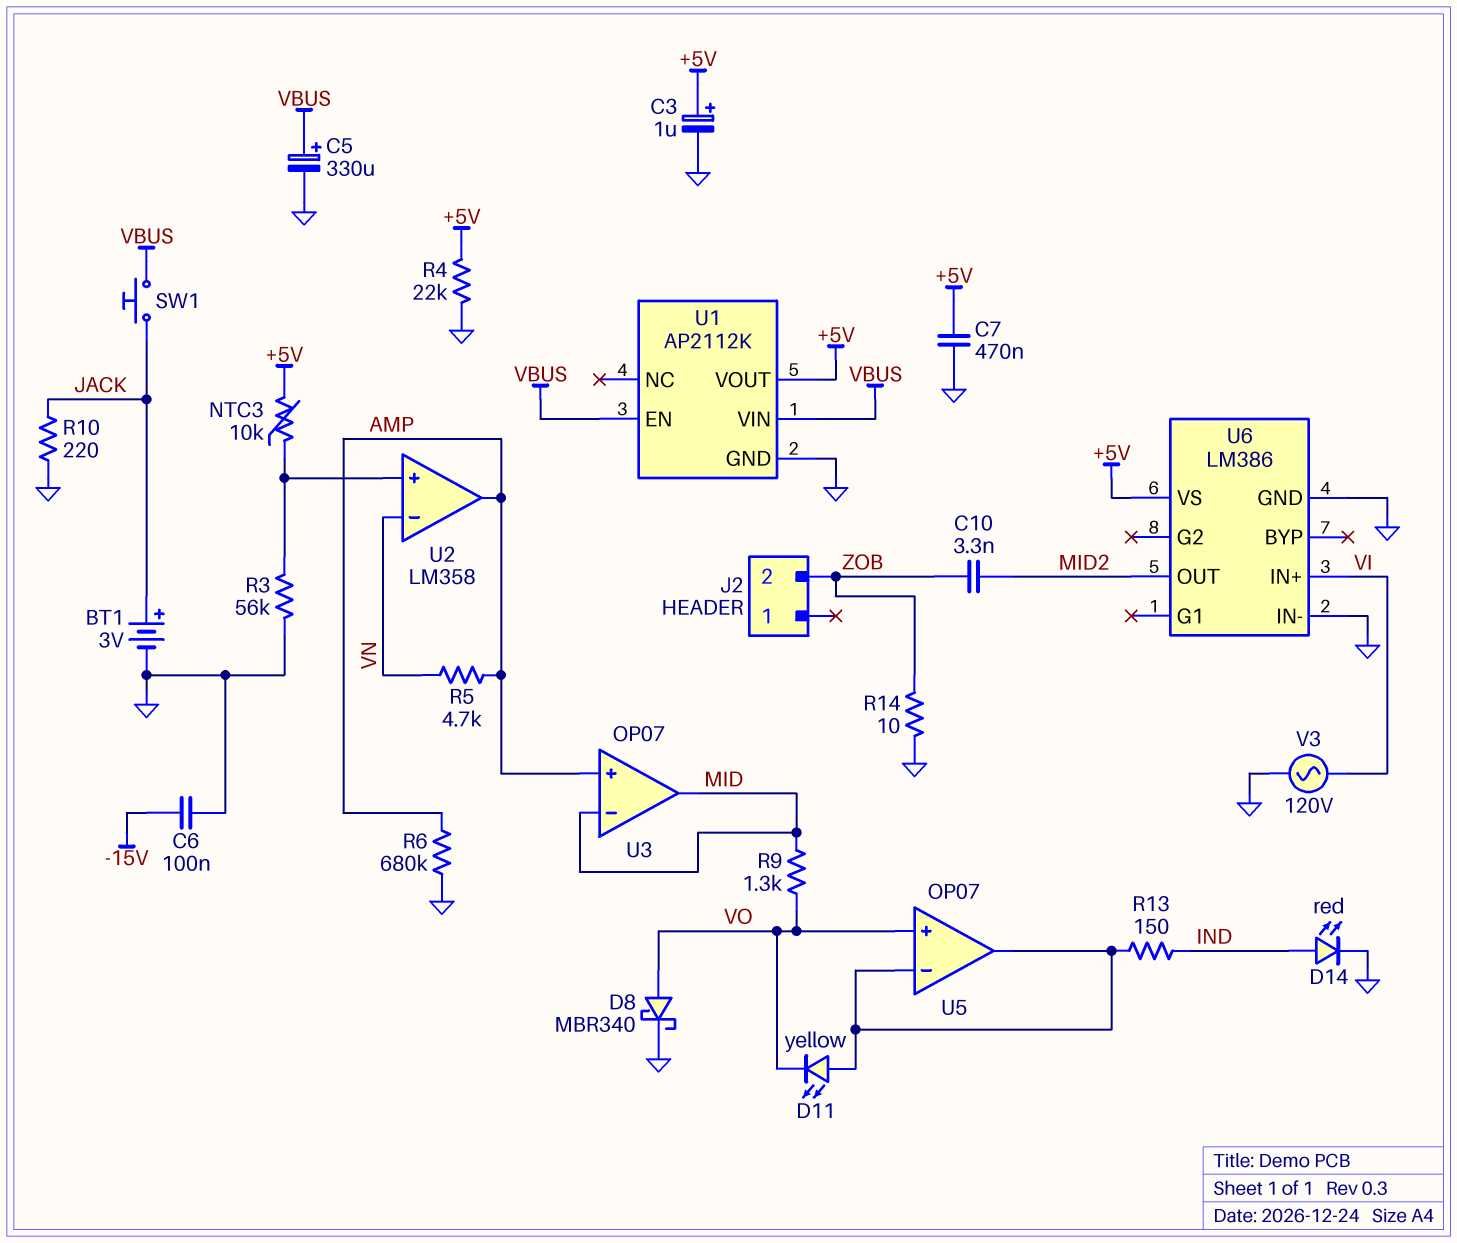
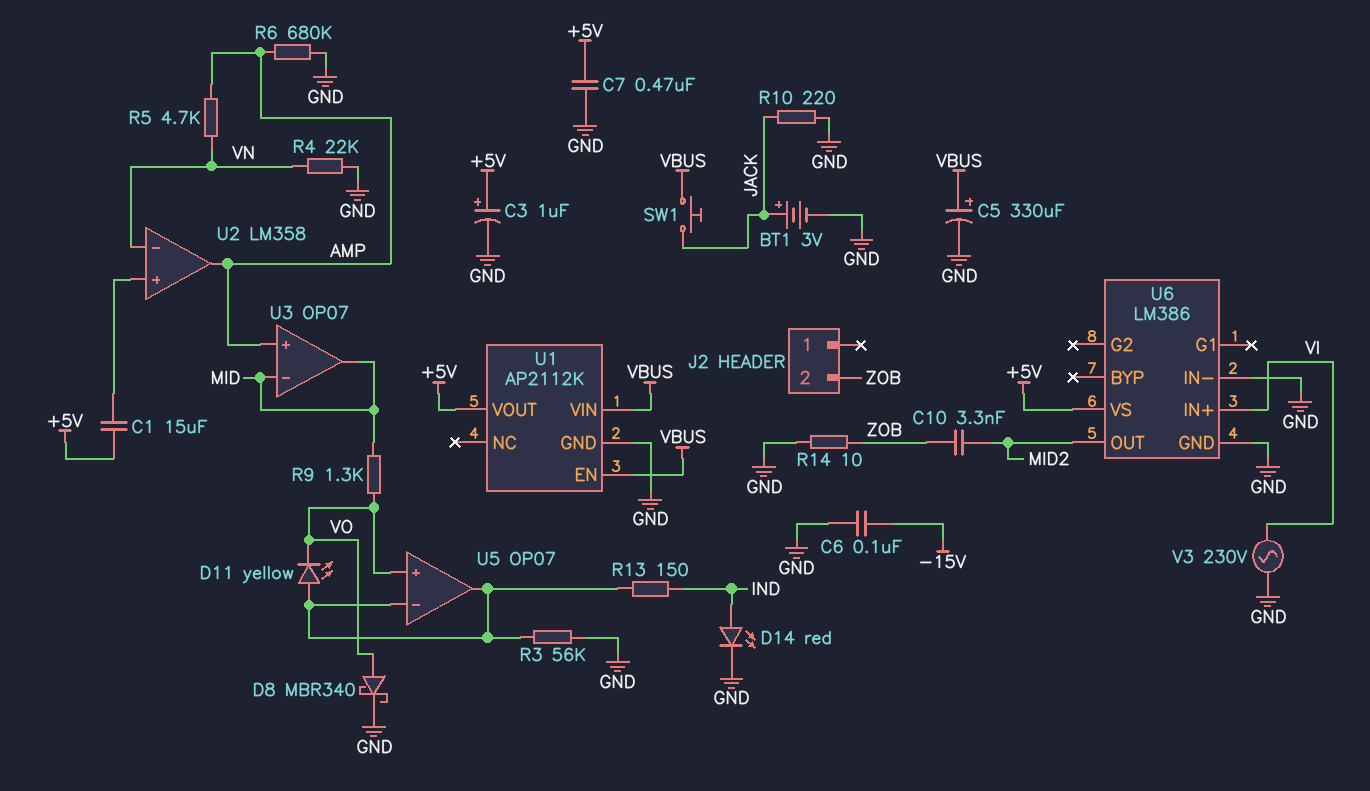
C1: none -> 15uF (+5V, U2/in+)
NTC3: 10k (+5V, U2/in+) -> none
R3: 56k (GND, U2/in+) -> 56k (GND, U5/in-)
R4: 22k (+5V, GND) -> 22k (GND, VN)
V3: AC 120V (GND, VI) -> AC 230V (GND, VI)

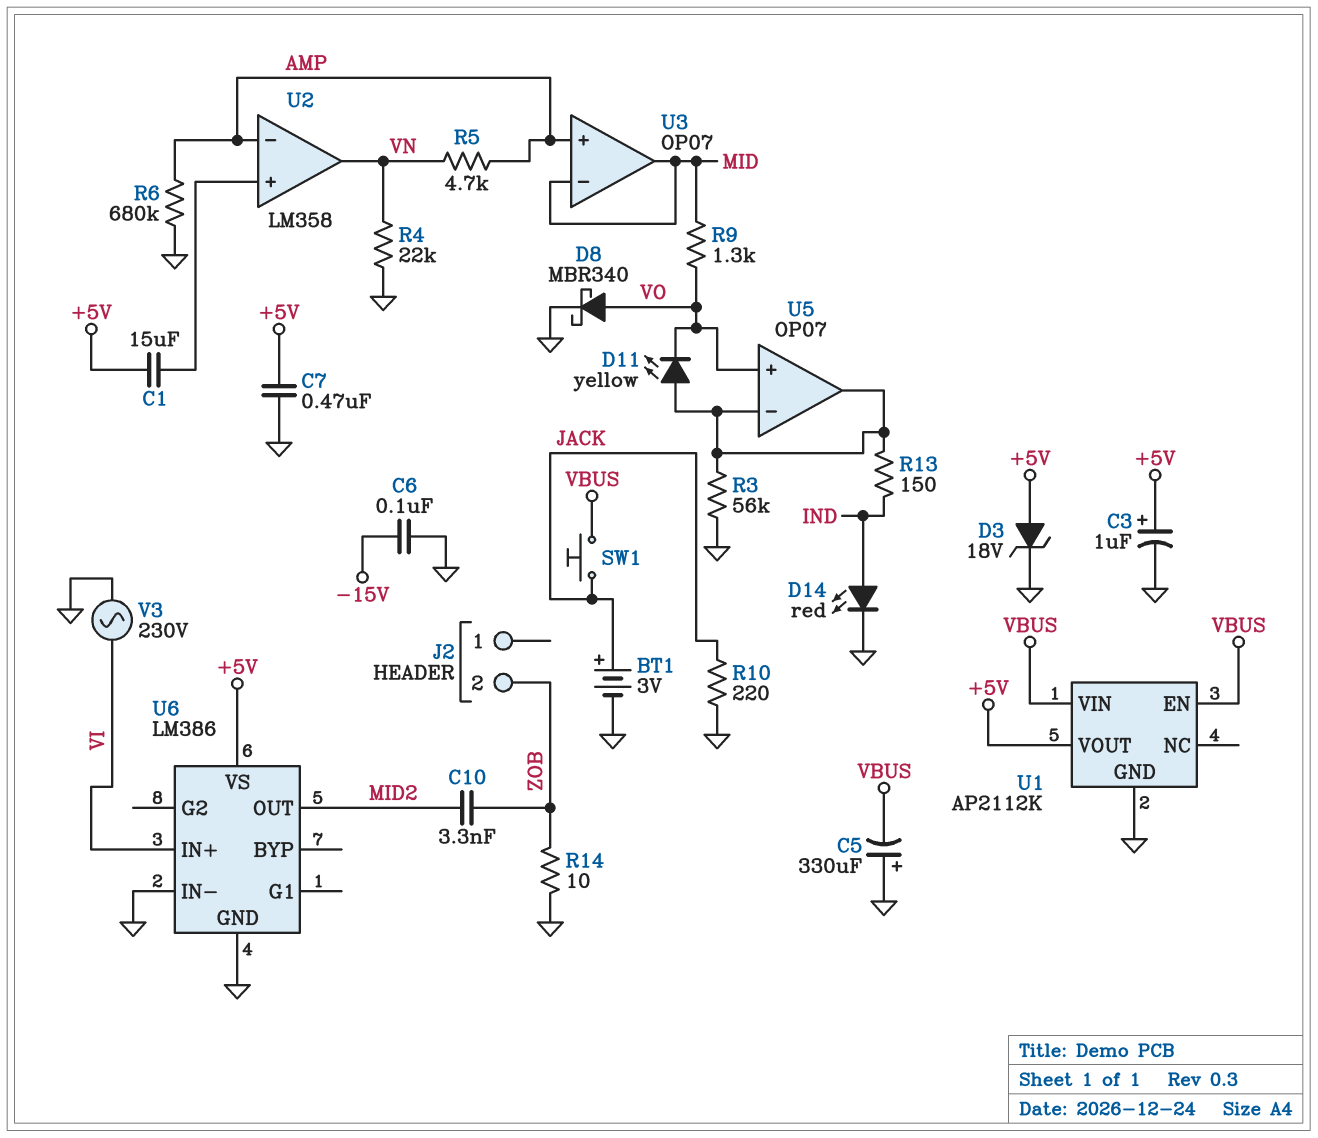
C5: 330uF (plus VBUS, minus GND) -> 330uF (plus GND, minus VBUS)
D3: none -> zener 18V (A +5V, K GND)
U2 pin in-: VN -> AMP
U2 pin out: AMP -> VN

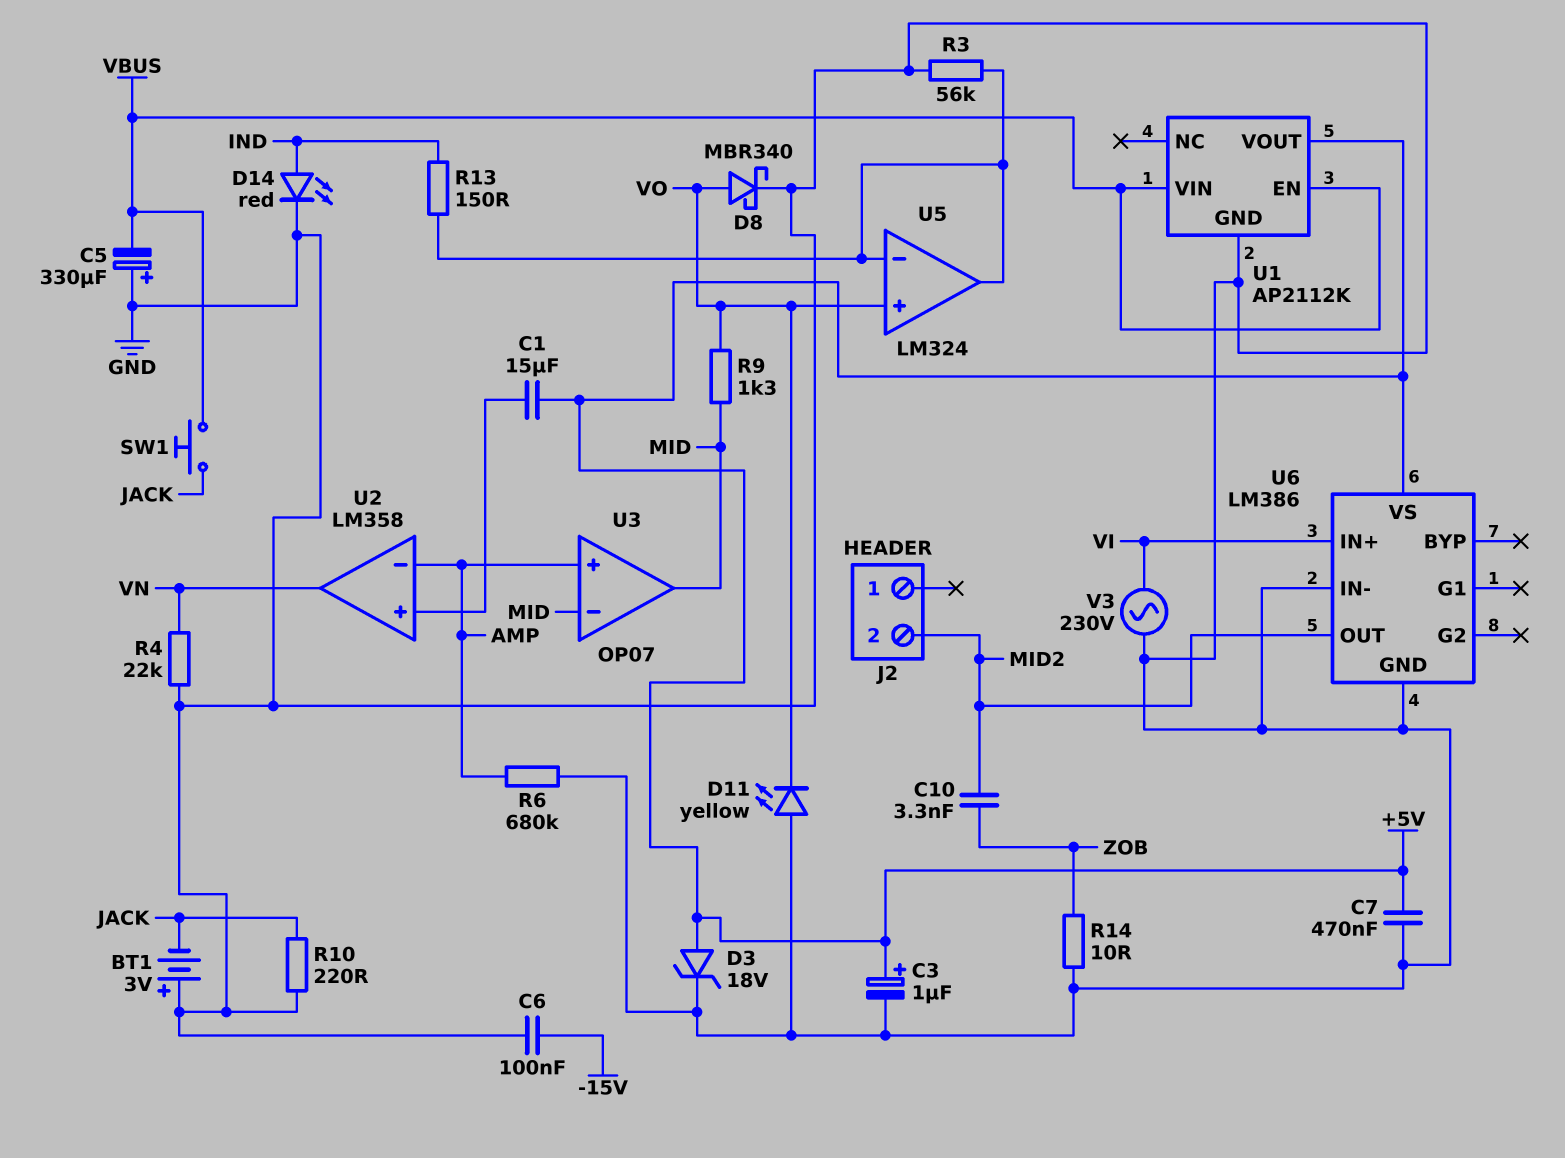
BT1: 3V (plus JACK, minus GND) -> 3V (plus GND, minus JACK)
D11: LED yellow (A U5/in-, K VO) -> LED yellow (A GND, K VO)
J2 pin 2: ZOB -> MID2
R5: 4.7k (AMP, VN) -> none
U5: OP07 -> LM324

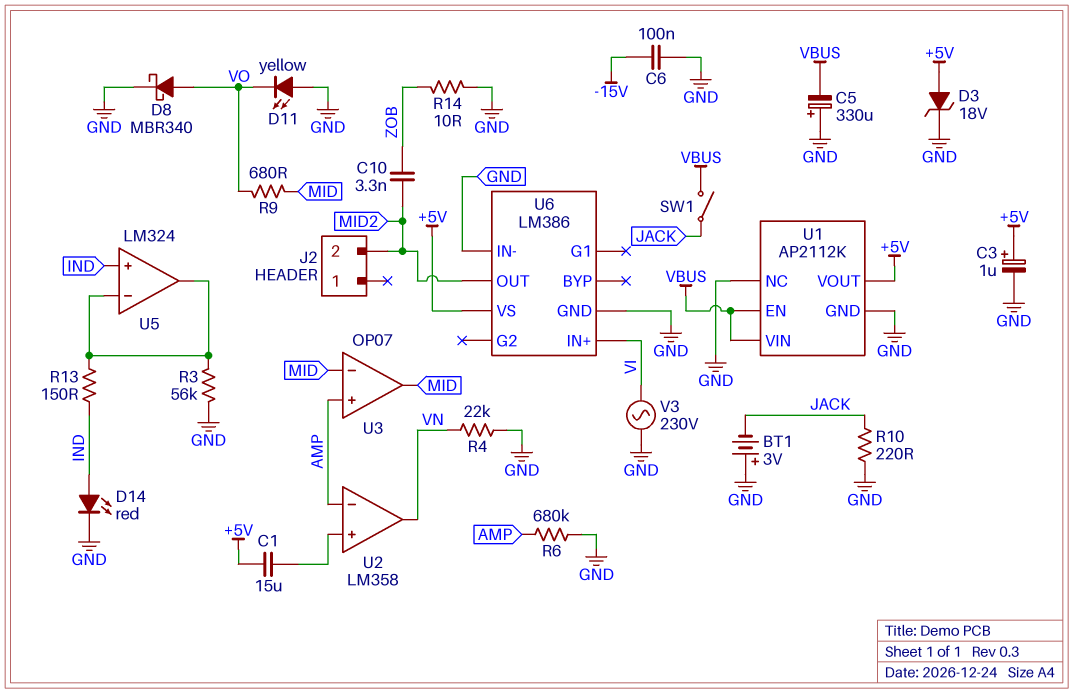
C7: 470nF (+5V, GND) -> none
R9: 1.3k (MID, VO) -> 680 (MID, VO)
SW1: button (JACK, VBUS) -> switch (JACK, VBUS)
U1 pin NC: none -> GND
U5 pin in+: VO -> IND

